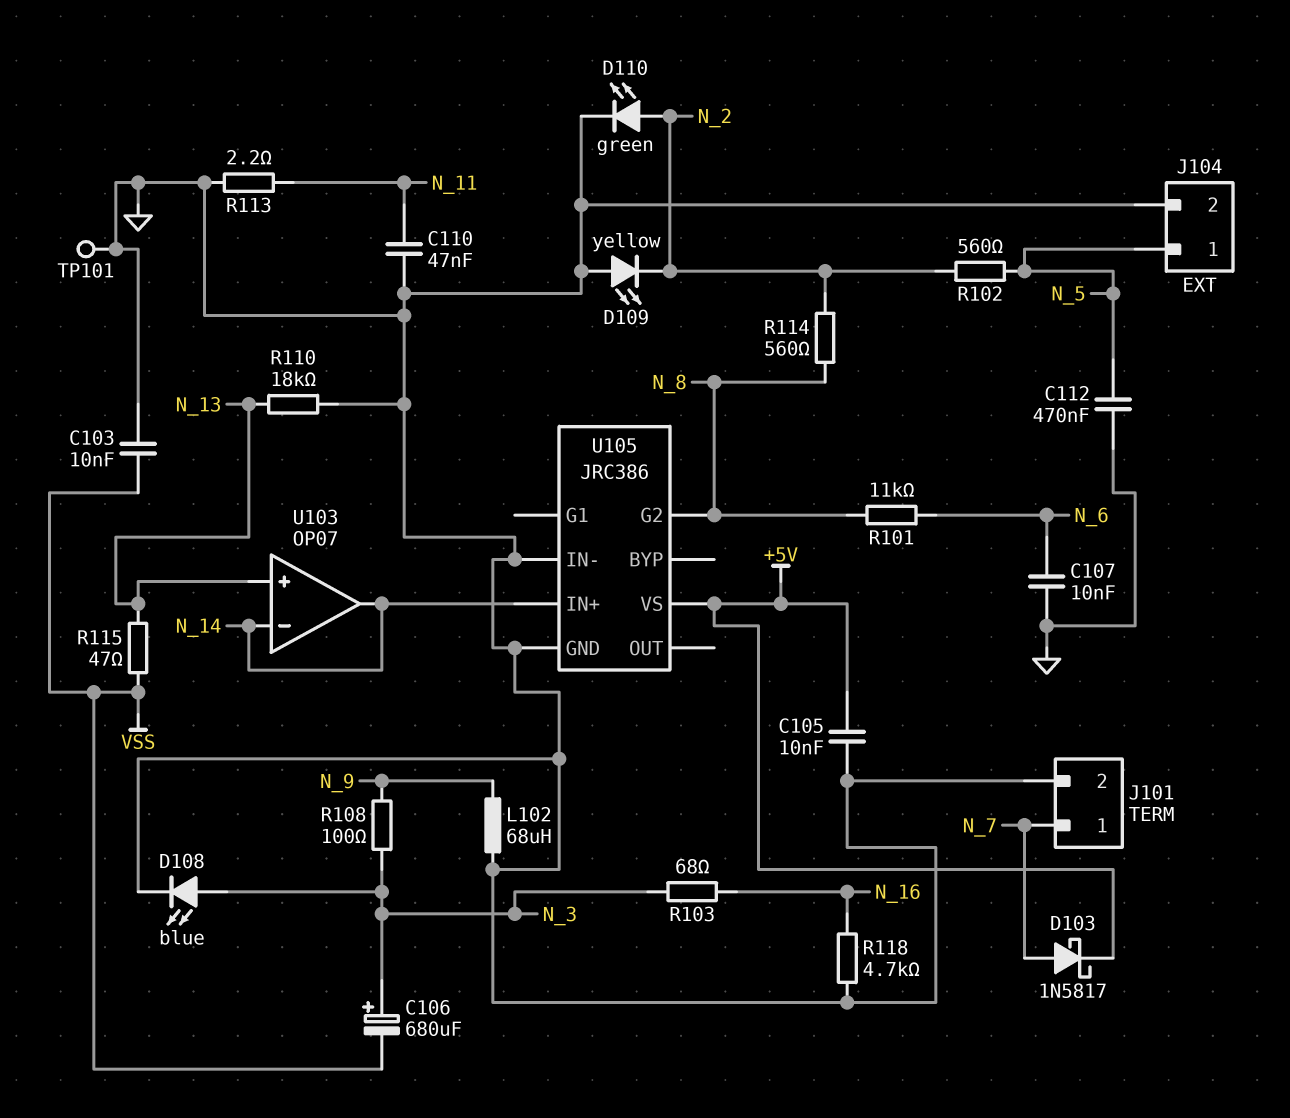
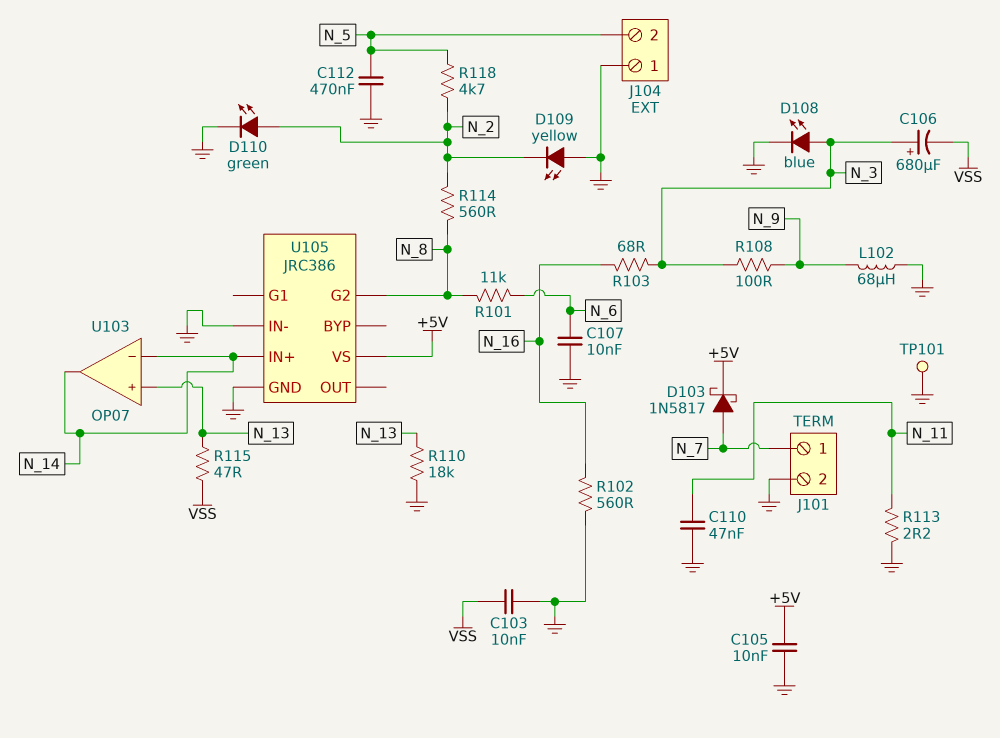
J104 pin 1: N_5 -> GND
J104 pin 2: GND -> N_5
R102: 560 (N_2, N_5) -> 560 (GND, N_16)
R118: 4.7k (GND, N_16) -> 4.7k (N_2, N_5)

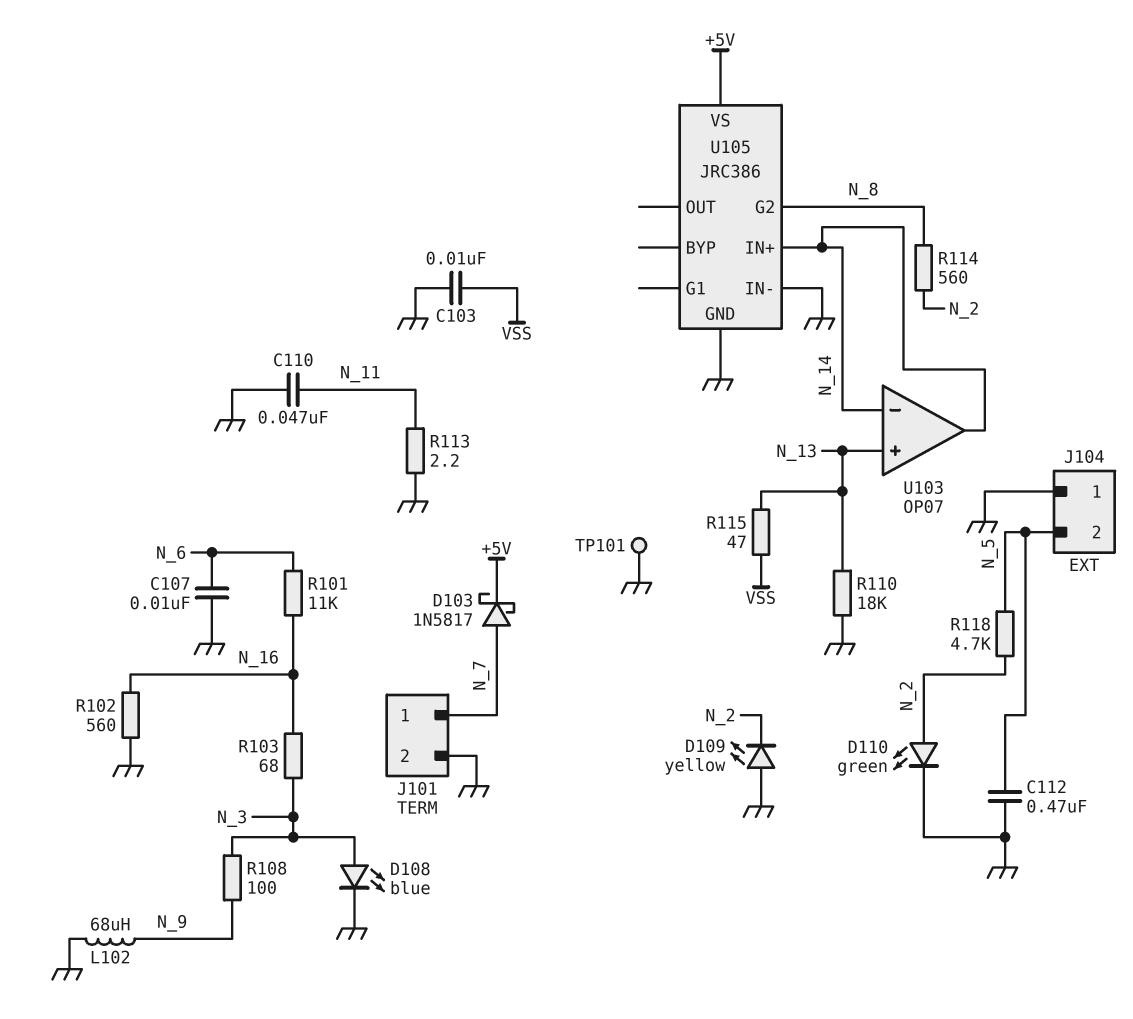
C105: 10nF (+5V, GND) -> none
C106: 680uF (plus N_3, minus VSS) -> none
R101: 11k (N_6, N_8) -> 11k (N_6, N_16)

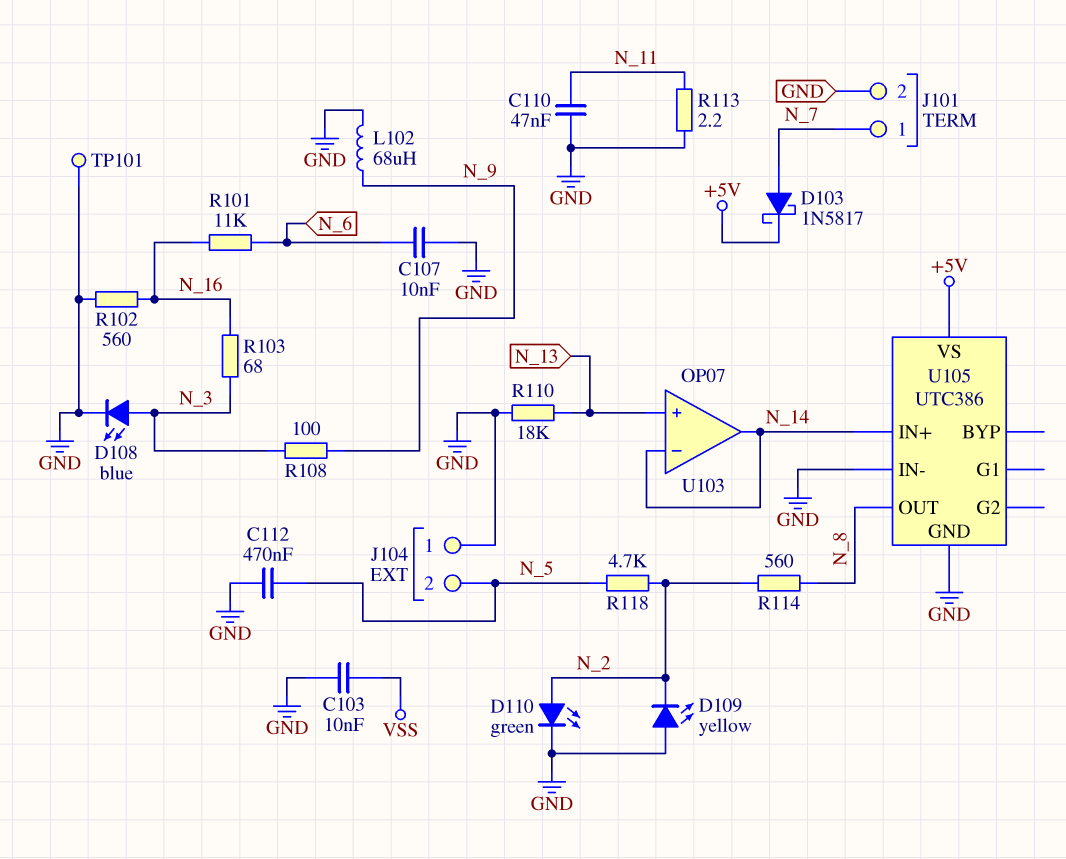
R115: 47 (N_13, VSS) -> none
U105: JRC386 -> UTC386
U105 pin G2: N_8 -> none
U105 pin OUT: none -> N_8

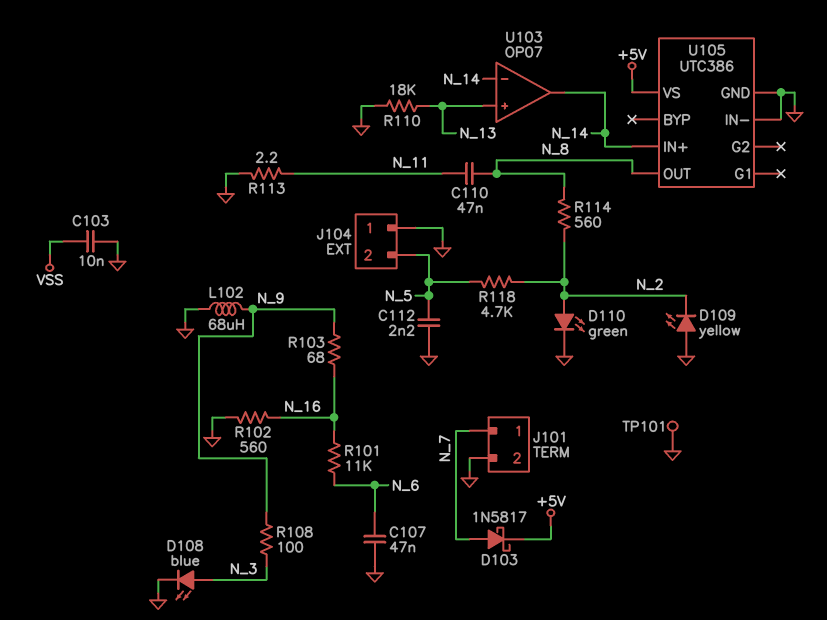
C107: 10nF (GND, N_6) -> 47nF (GND, N_6)
C110: 47nF (GND, N_11) -> 47nF (N_8, N_11)
C112: 470nF (GND, N_5) -> 2.2nF (GND, N_5)
R103: 68 (N_3, N_16) -> 68 (N_9, N_16)

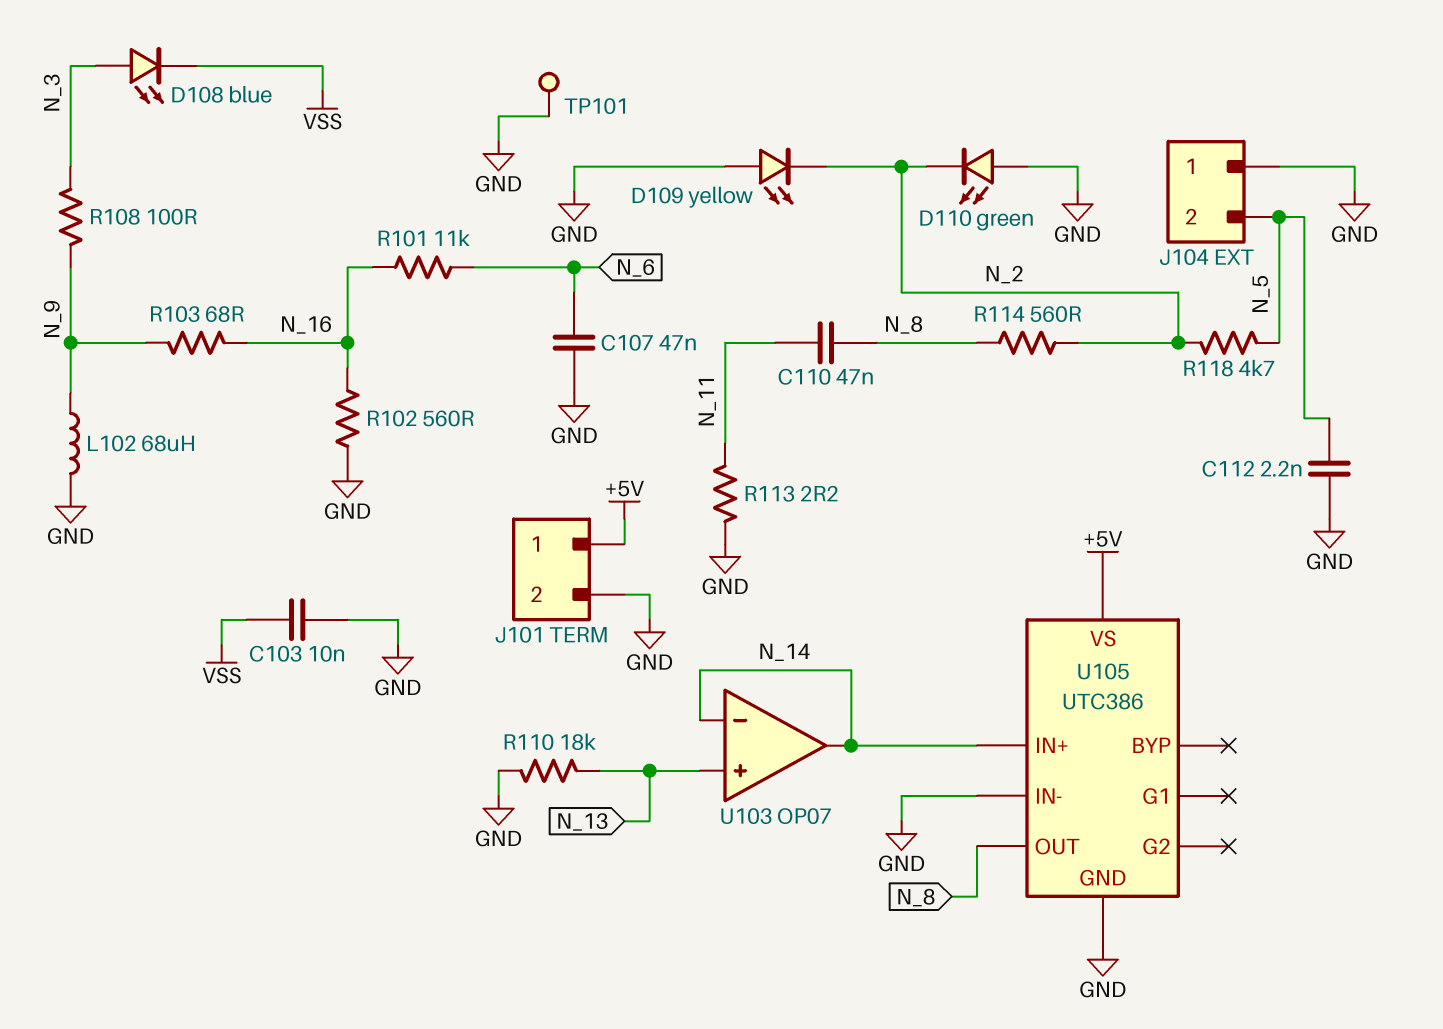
D103: schottky 1N5817 (A N_7, K +5V) -> none
D108: LED blue (A N_3, K GND) -> LED blue (A N_3, K VSS)
D110: LED green (A N_2, K GND) -> LED green (A GND, K N_2)
J101 pin 1: N_7 -> +5V

